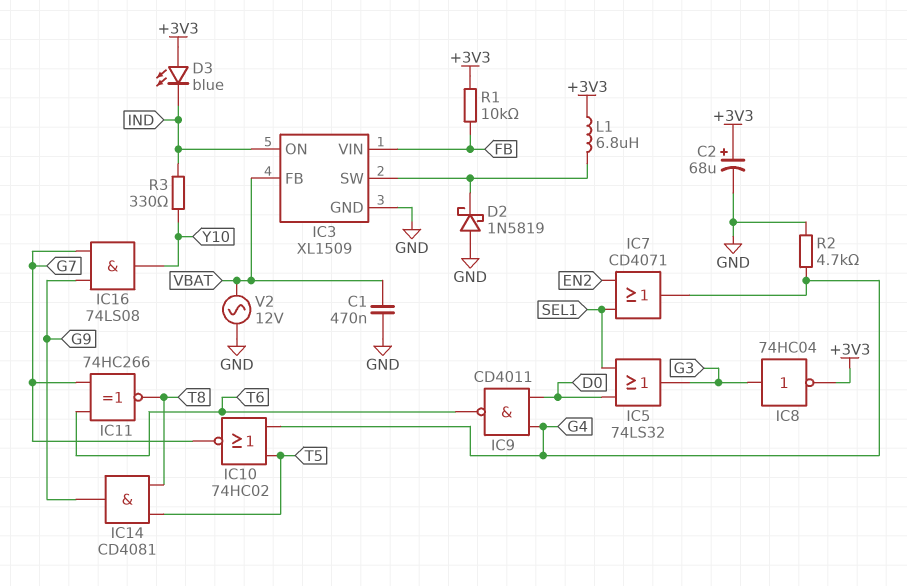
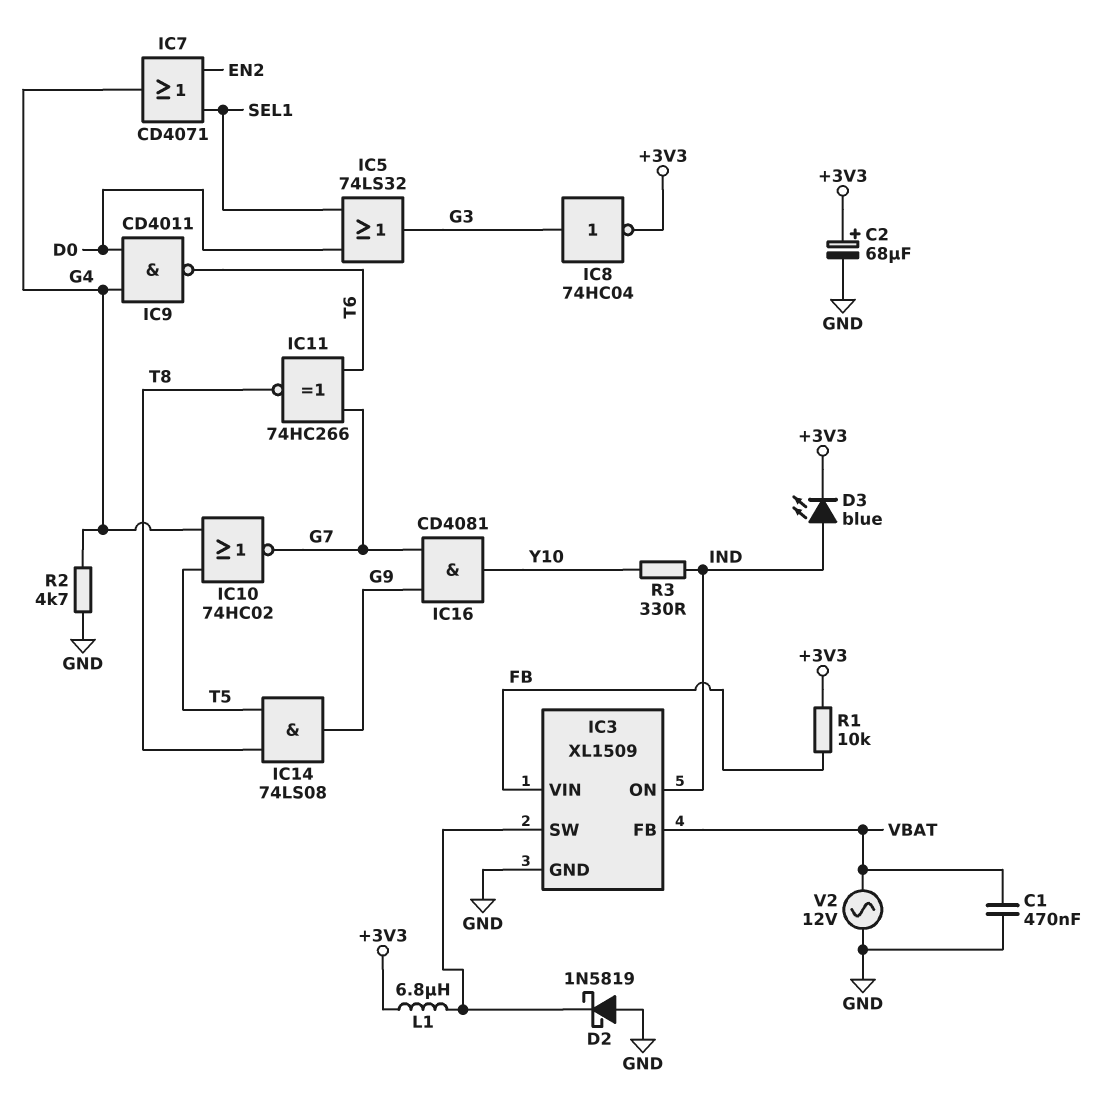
D3: LED blue (A +3V3, K IND) -> LED blue (A IND, K +3V3)
IC14: AND CD4081 (in T5, in T8, out G9) -> AND 74LS08 (in T5, in T8, out G9)
IC16: AND 74LS08 (in G7, in G9, out Y10) -> AND CD4081 (in G7, in G9, out Y10)

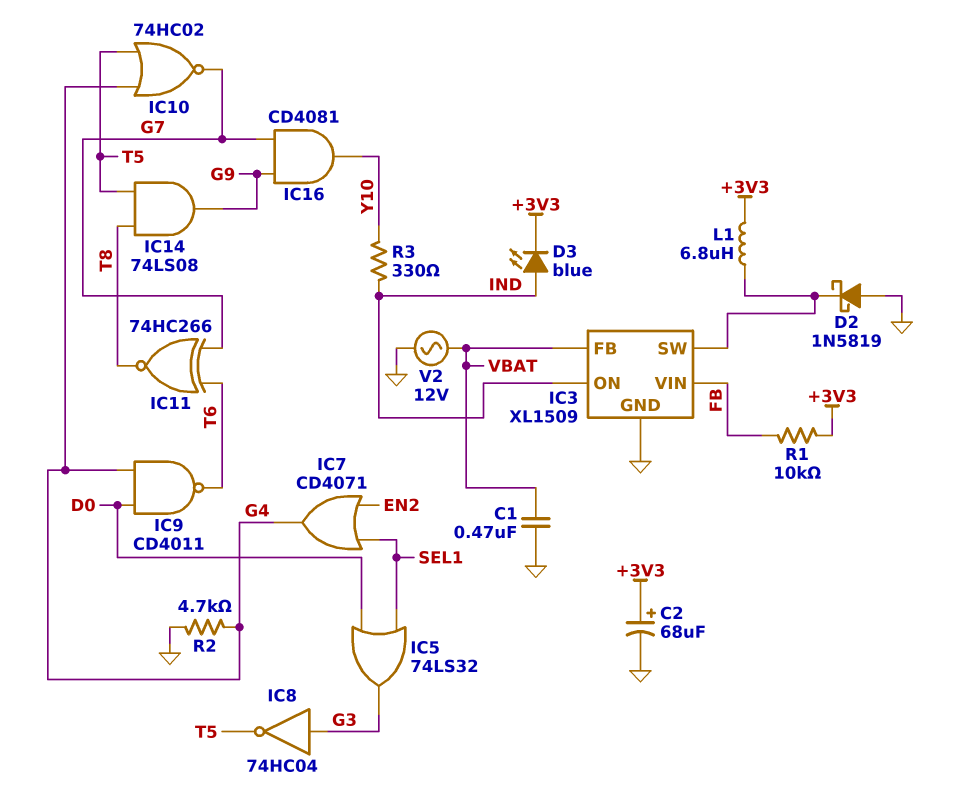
IC8: NOT 74HC04 (in G3, out +3V3) -> NOT 74HC04 (in G3, out T5)

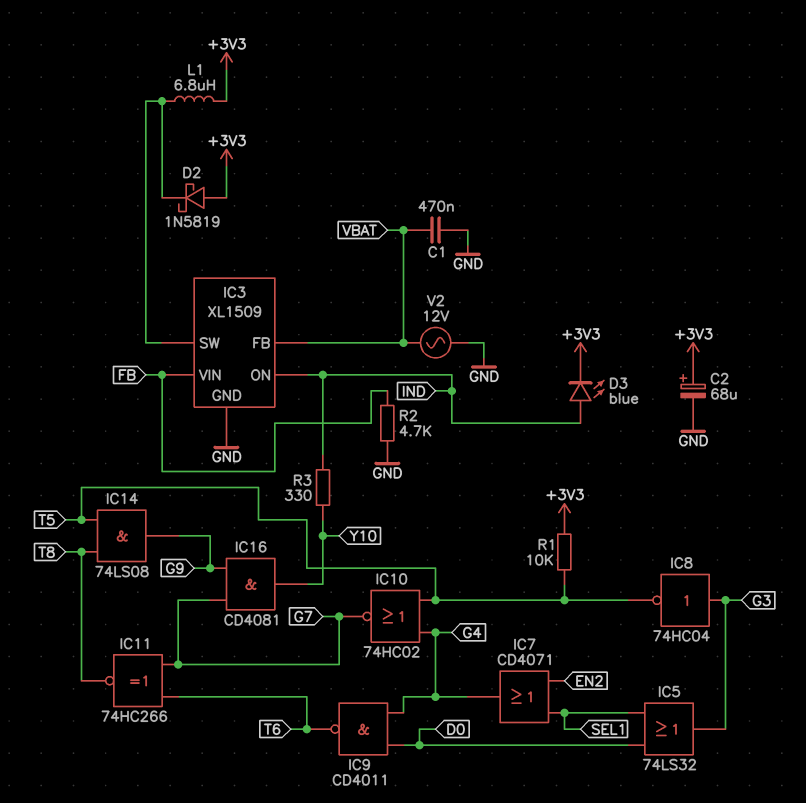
D2: schottky 1N5819 (A GND, K IC3/SW) -> schottky 1N5819 (A +3V3, K IC3/SW)
R1: 10k (+3V3, FB) -> 10k (+3V3, T5)
R2: 4.7k (G4, GND) -> 4.7k (FB, GND)

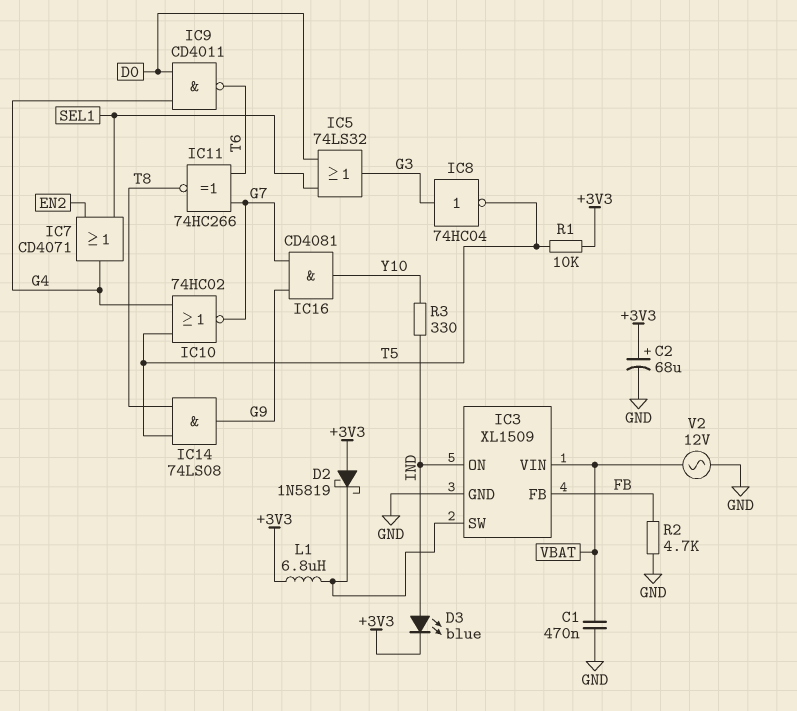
IC3 pin FB: VBAT -> FB
IC3 pin VIN: FB -> VBAT

